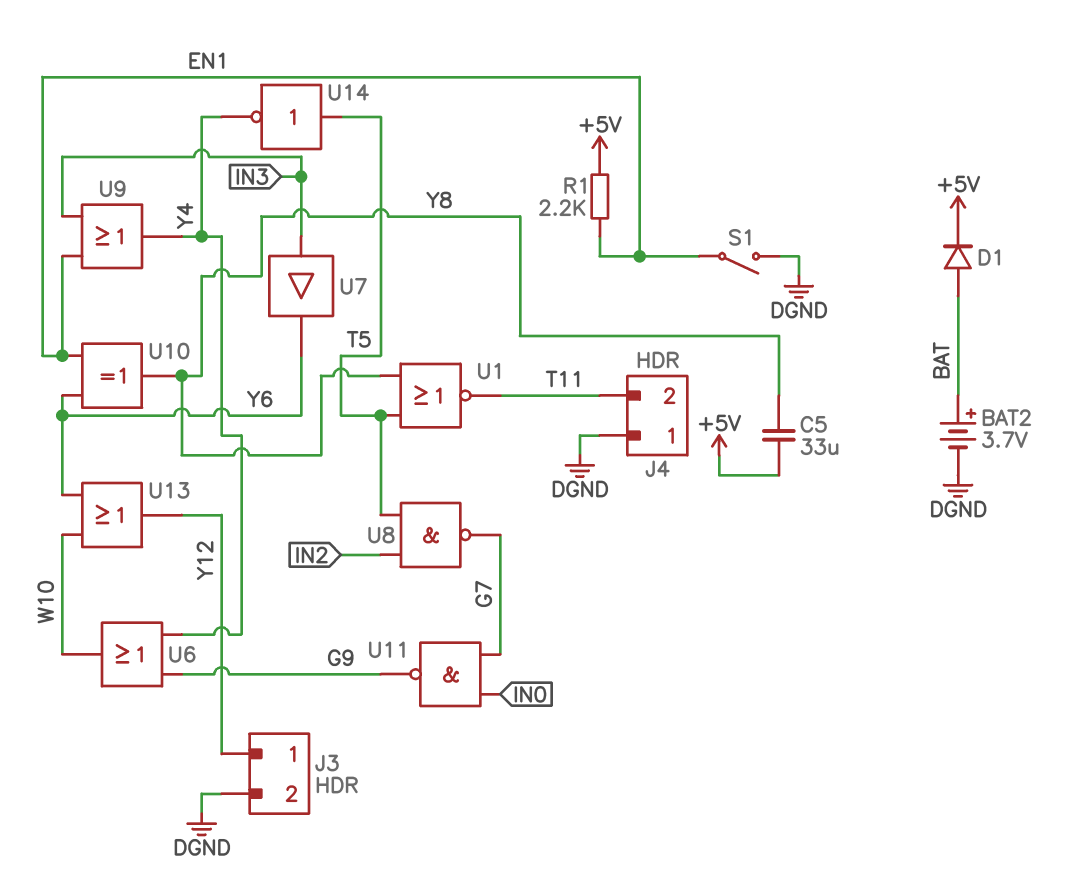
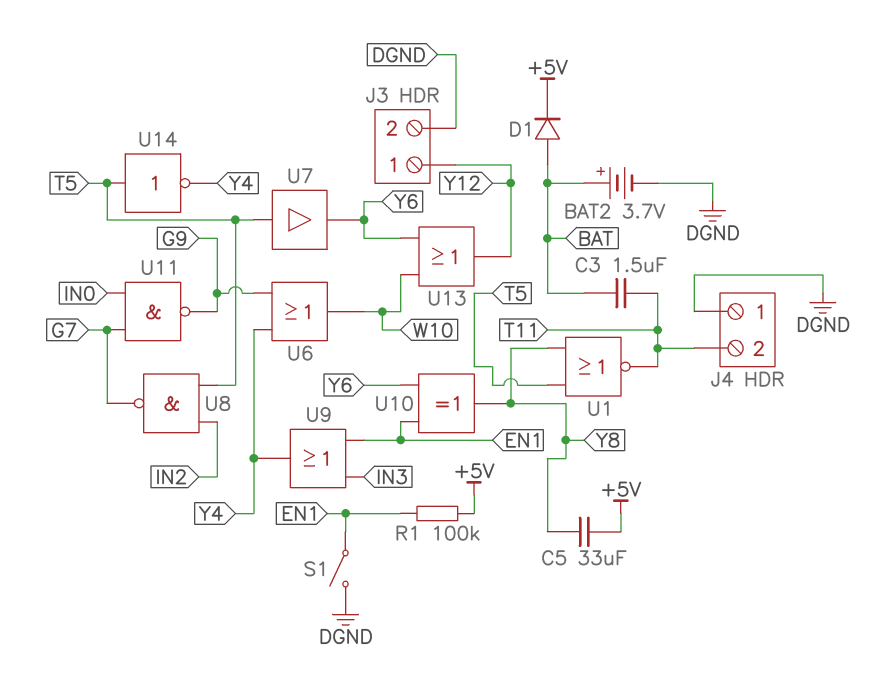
C3: none -> 1.5uF (BAT, T11)
R1: 2.2k (+5V, EN1) -> 100k (+5V, EN1)
U7: buffer (in IN3, out Y6) -> buffer (in T5, out Y6)

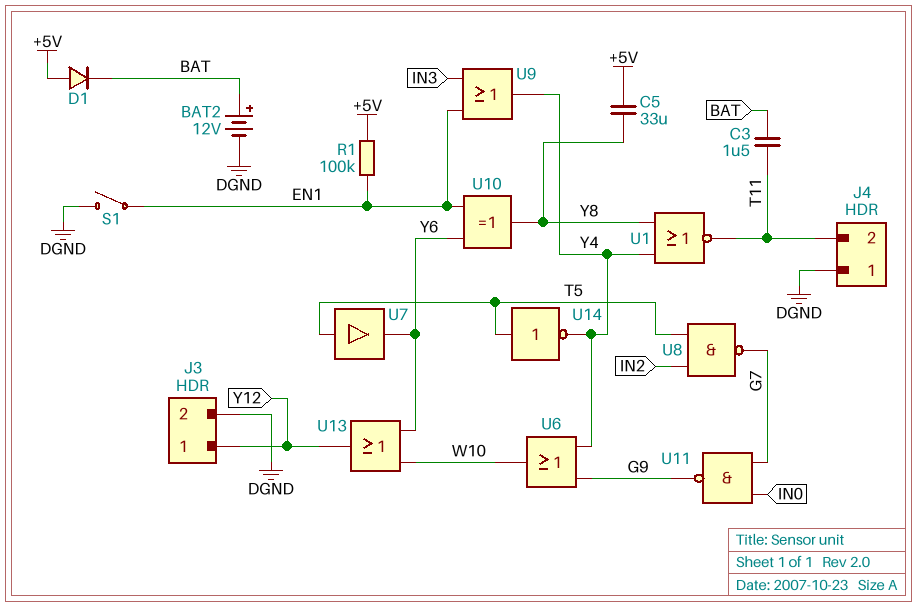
BAT2: 3.7V (plus BAT, minus DGND) -> 12V (plus BAT, minus DGND)
D1: diode (A BAT, K +5V) -> diode (A +5V, K BAT)
U1: NOR (in T5, in Y8, out T11) -> NOR (in Y4, in Y8, out T11)

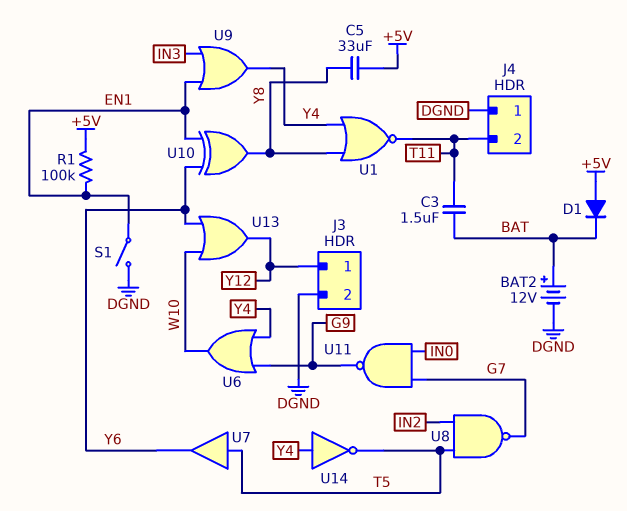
U14: NOT (in T5, out Y4) -> NOT (in Y4, out T5)

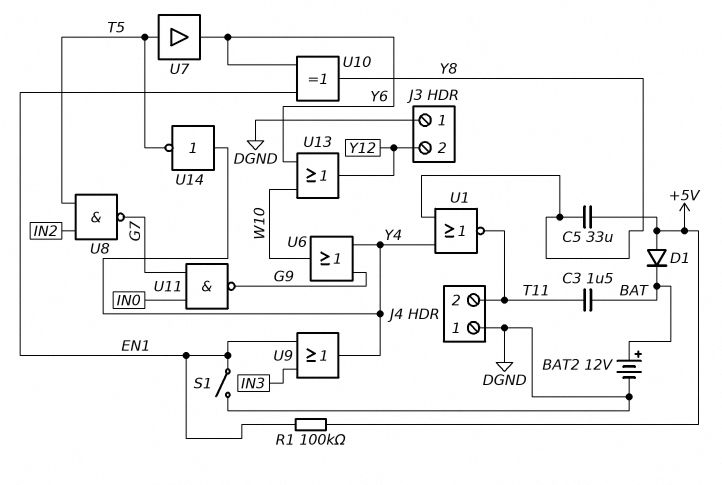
J3 pin 1: Y12 -> DGND
J3 pin 2: DGND -> Y12

